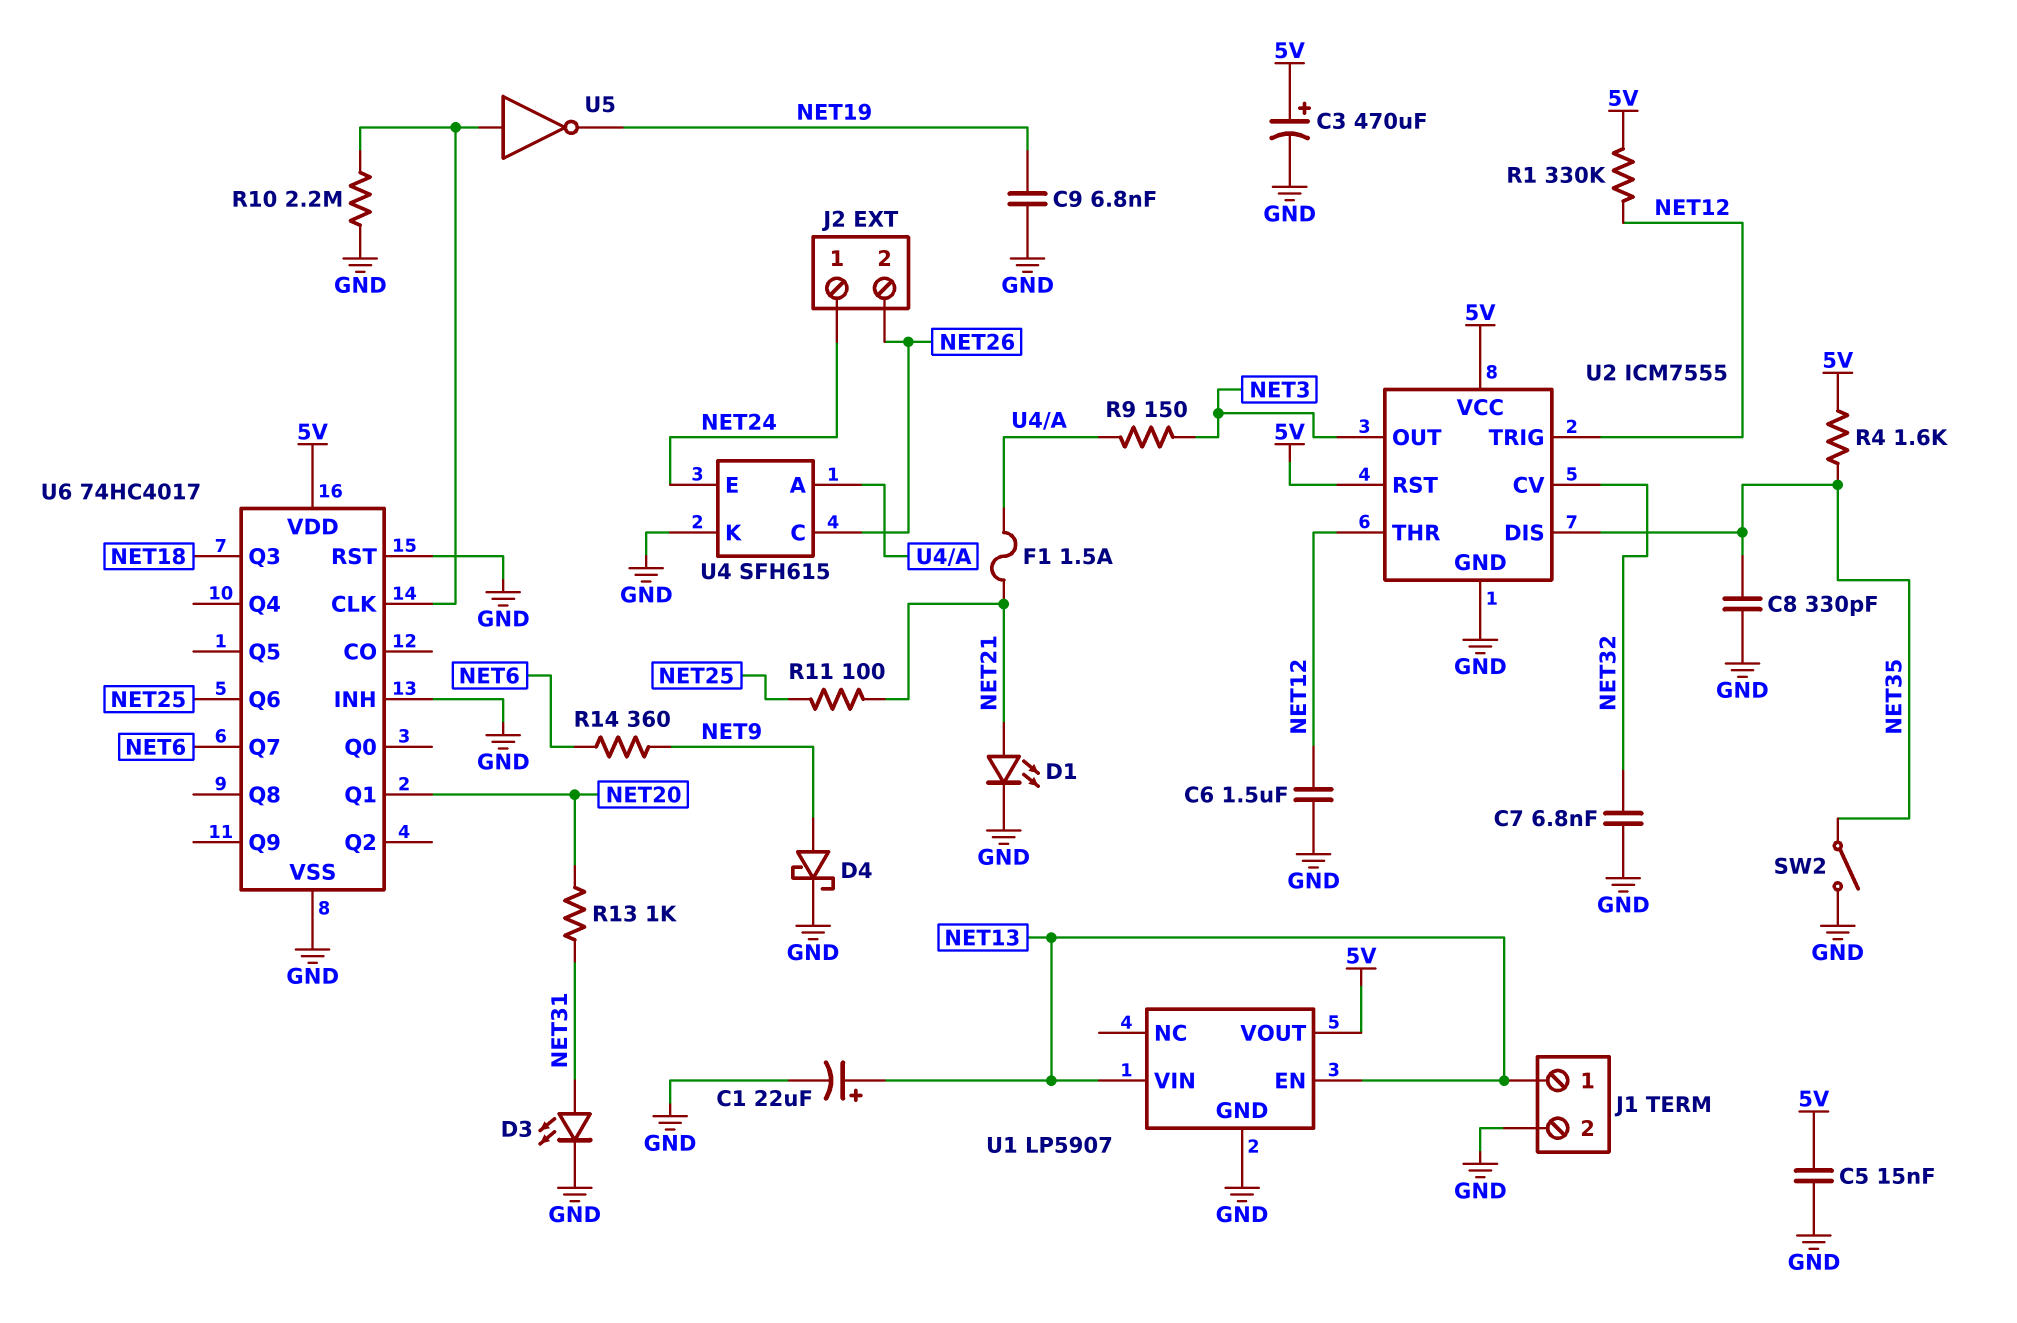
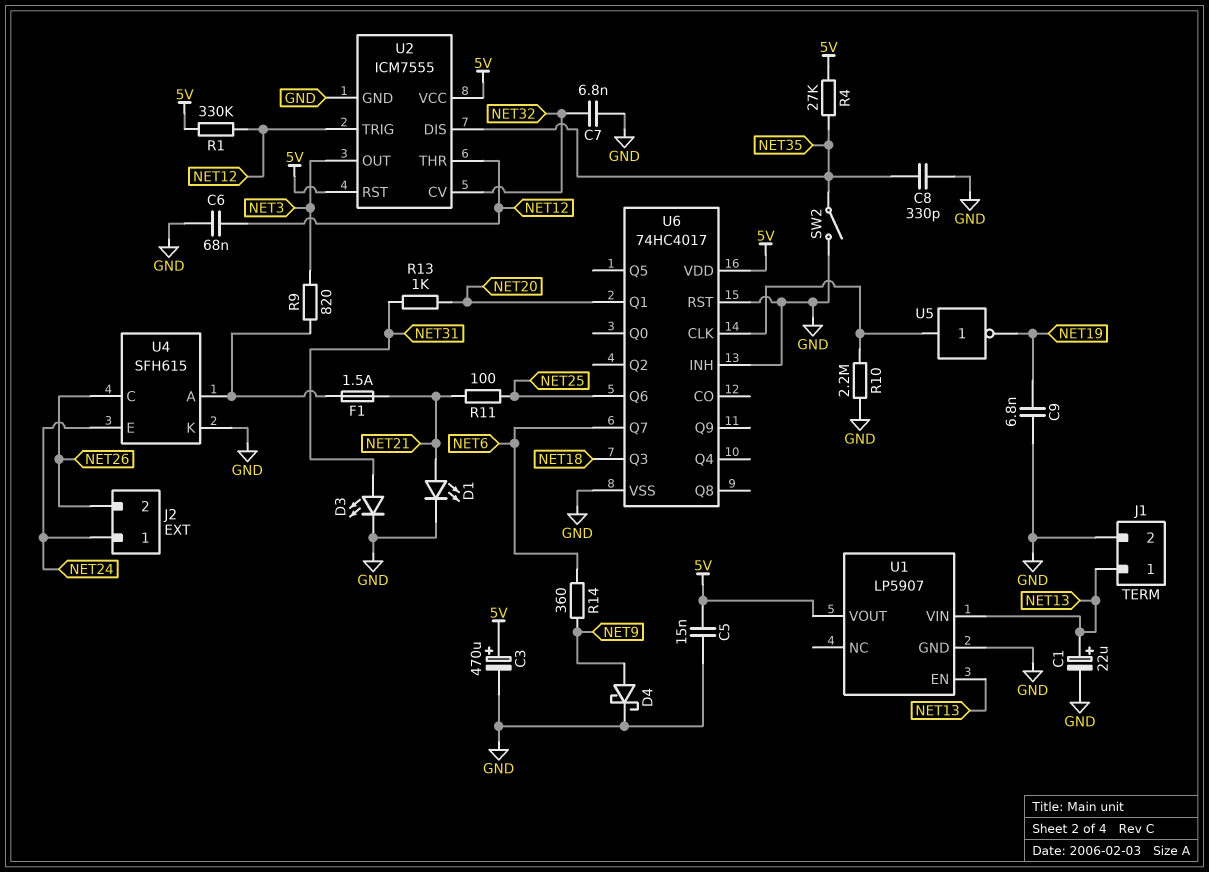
C6: 1.5uF (GND, NET12) -> 68nF (GND, NET12)
R4: 1.6k (5V, NET35) -> 27k (5V, NET35)
R9: 150 (NET3, U4/A) -> 820 (NET3, U4/A)

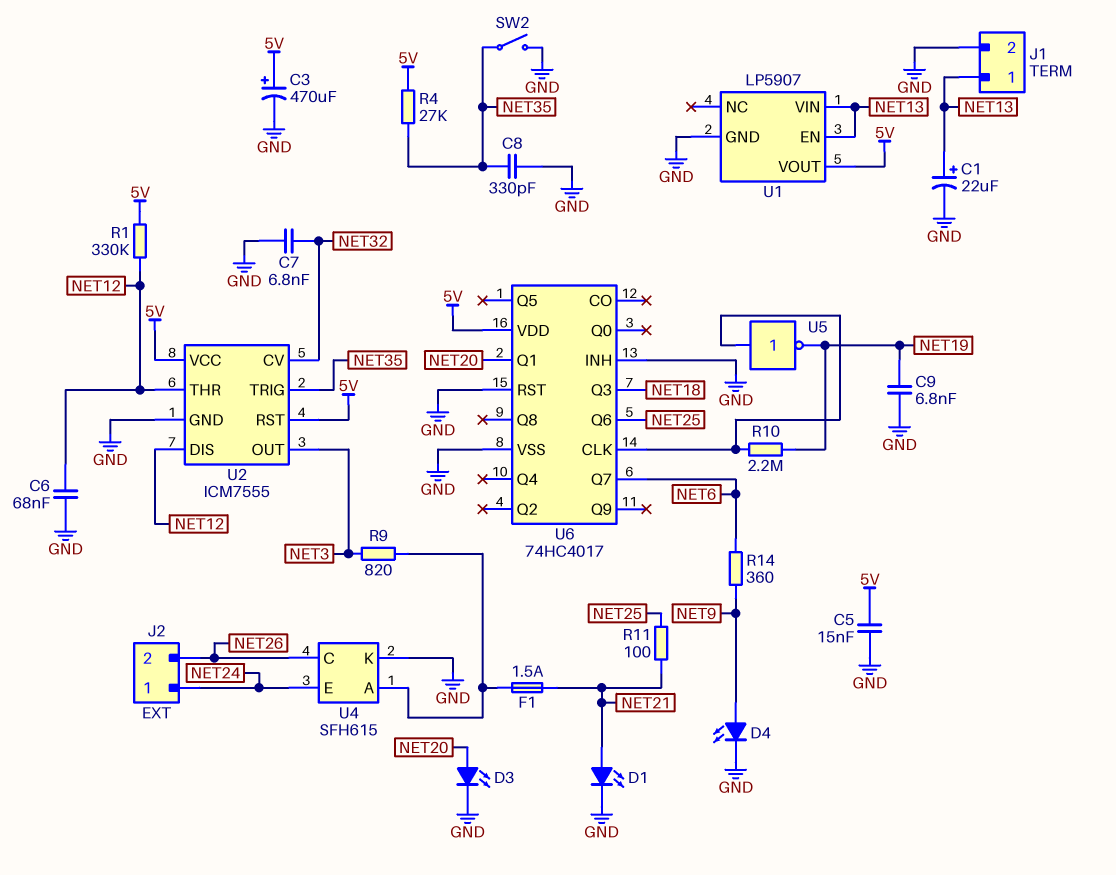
D3: LED (A NET31, K GND) -> LED (A NET20, K GND)
D4: schottky (A NET9, K GND) -> LED (A NET9, K GND)
R10: 2.2M (GND, U6/CLK) -> 2.2M (NET19, U6/CLK)
R13: 1k (NET20, NET31) -> none
U2 pin DIS: NET35 -> NET12
U2 pin TRIG: NET12 -> NET35

